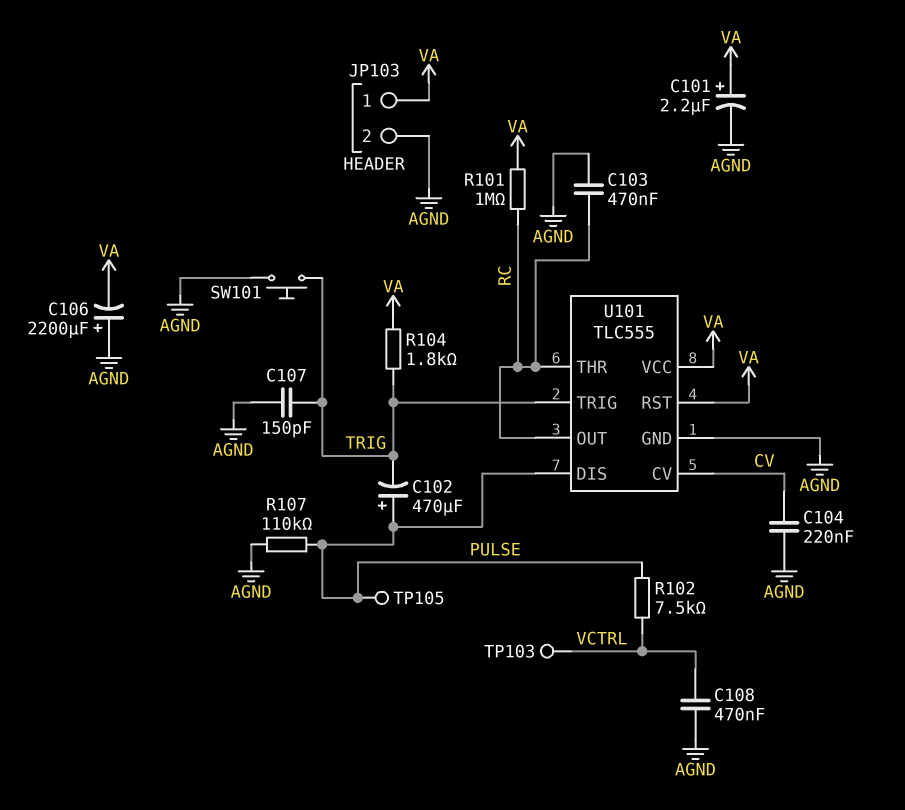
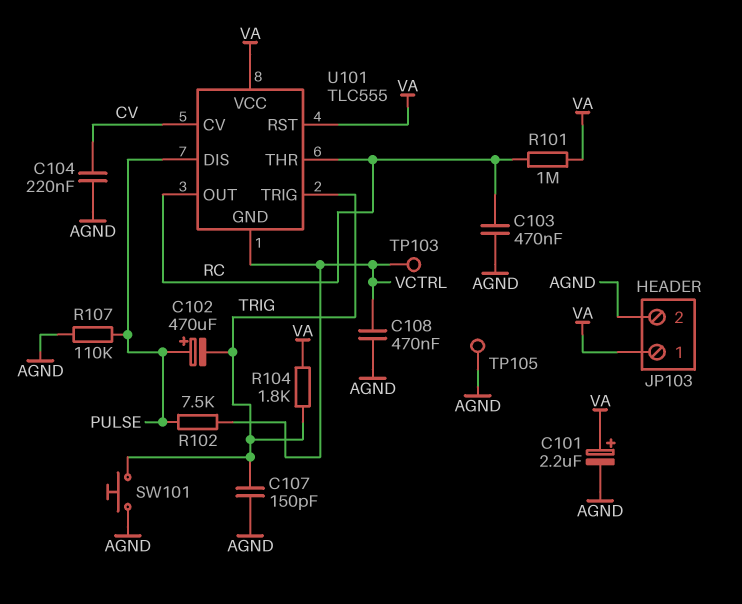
C106: 2200uF (plus AGND, minus VA) -> none
TP105: test point (PULSE) -> test point (AGND)
U101 pin GND: AGND -> VCTRL

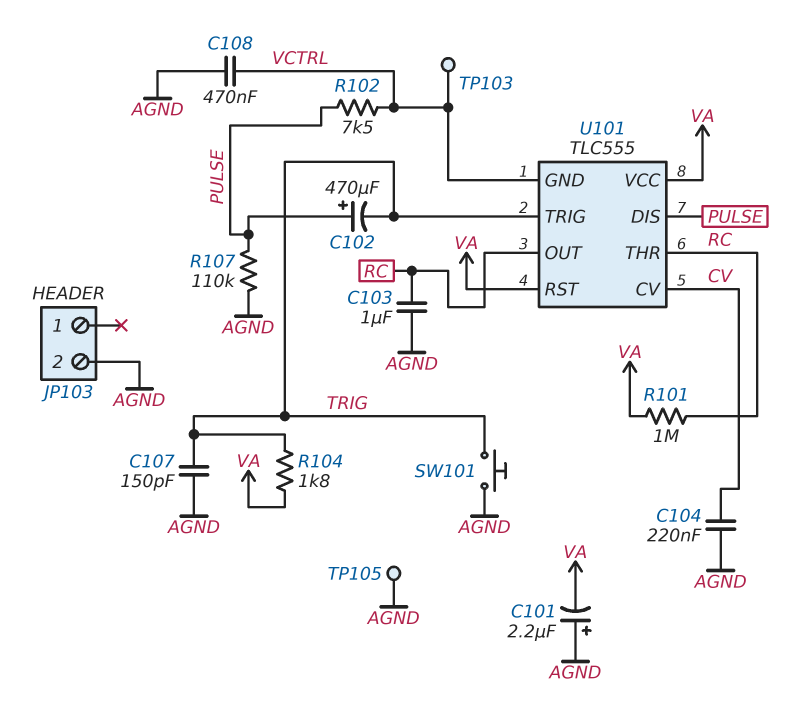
C101: 2.2uF (plus VA, minus AGND) -> 2.2uF (plus AGND, minus VA)
C103: 470nF (AGND, RC) -> 1uF (AGND, RC)
JP103 pin 1: VA -> none

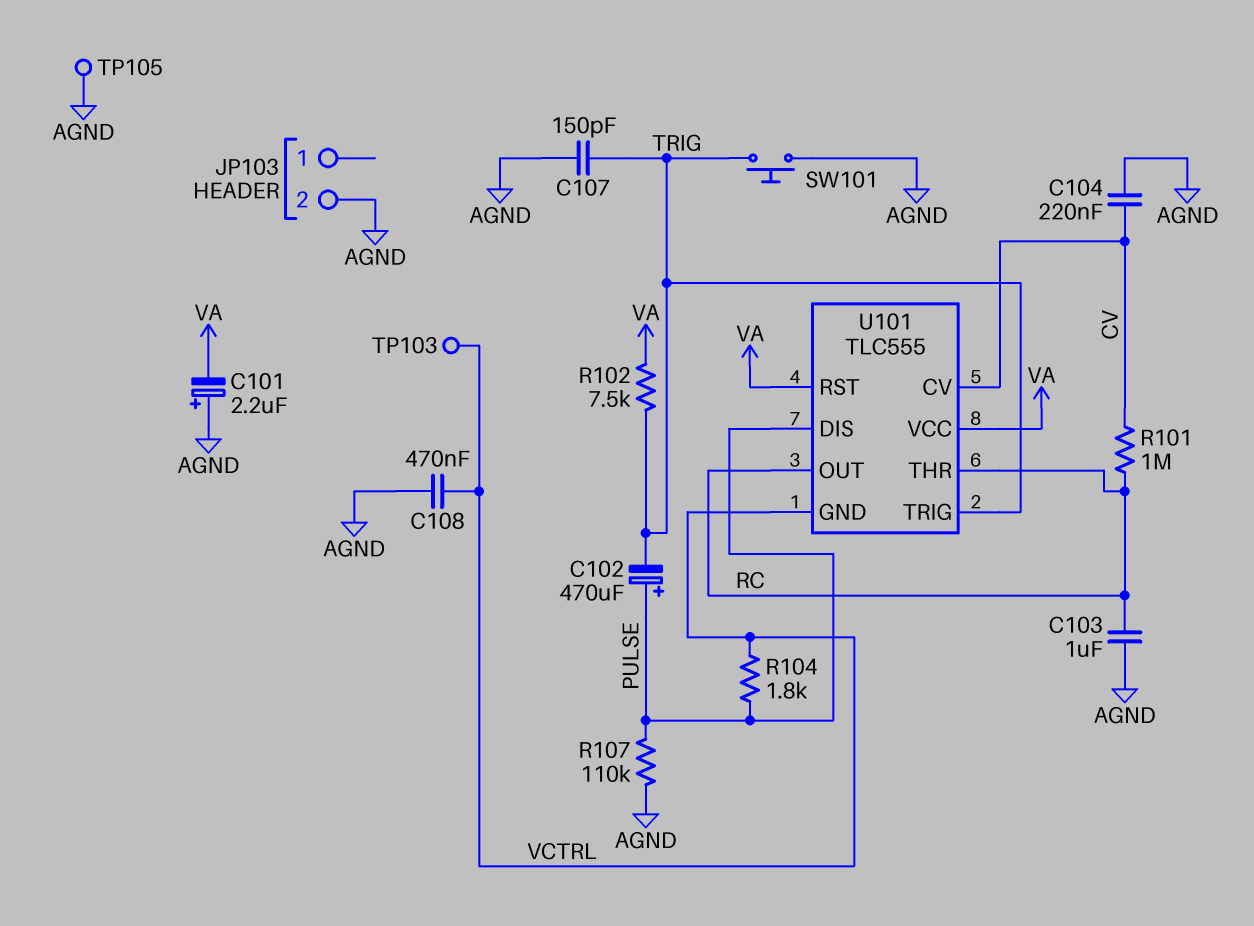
R101: 1M (RC, VA) -> 1M (CV, RC)
R102: 7.5k (PULSE, VCTRL) -> 7.5k (TRIG, VA)
R104: 1.8k (TRIG, VA) -> 1.8k (PULSE, VCTRL)

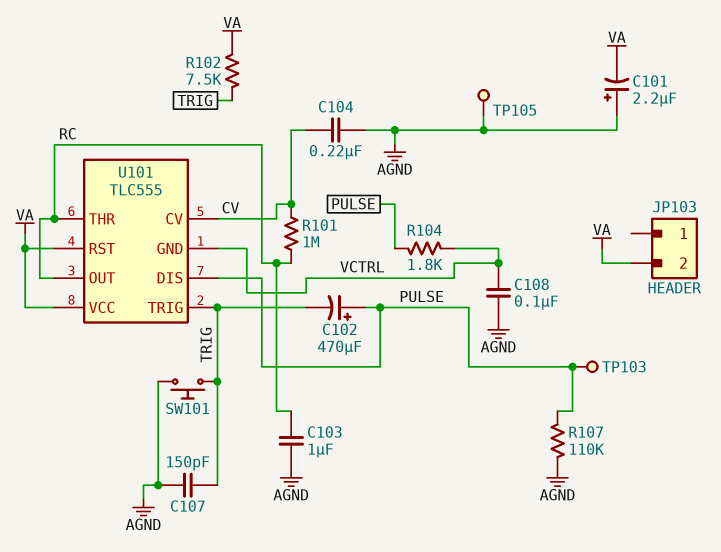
C108: 470nF (AGND, VCTRL) -> 100nF (AGND, VCTRL)
JP103 pin 2: AGND -> VA
TP103: test point (VCTRL) -> test point (PULSE)

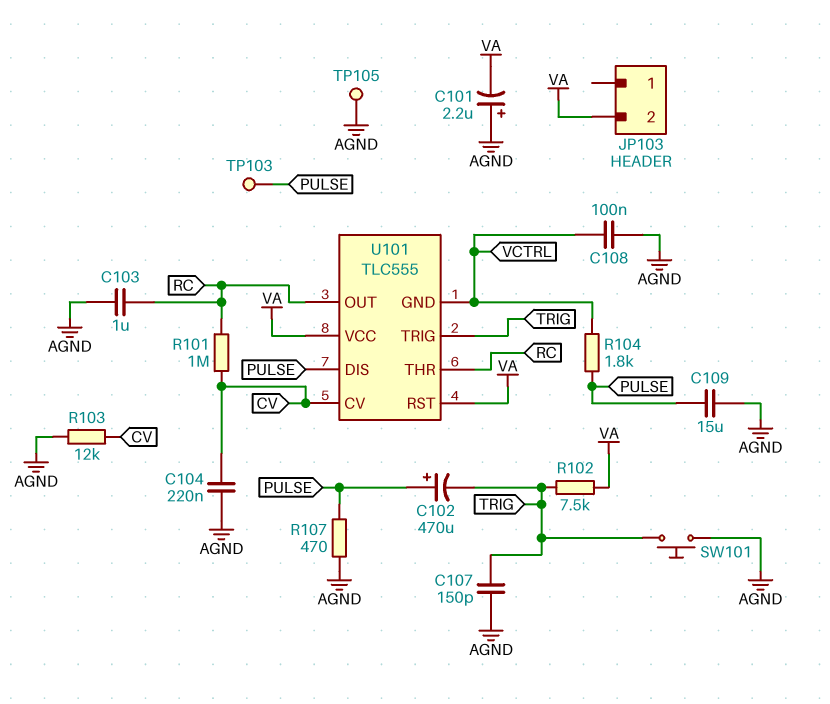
C109: none -> 15uF (AGND, PULSE)
R103: none -> 12k (AGND, CV)
R107: 110k (AGND, PULSE) -> 470 (AGND, PULSE)

